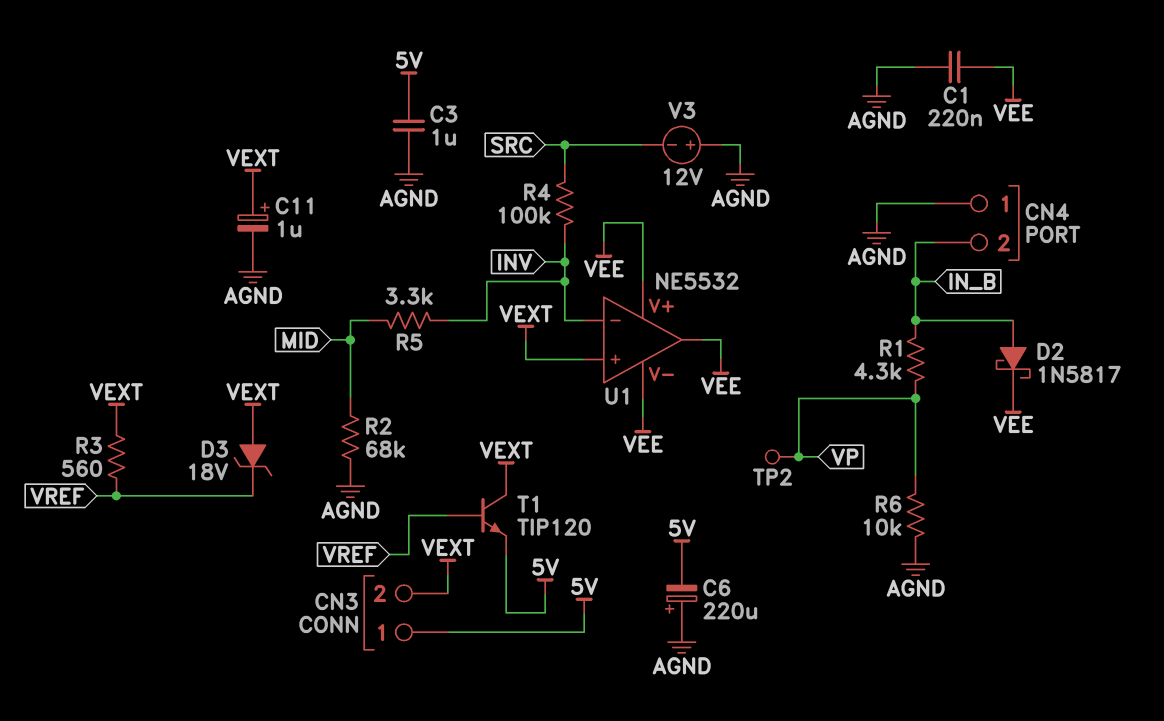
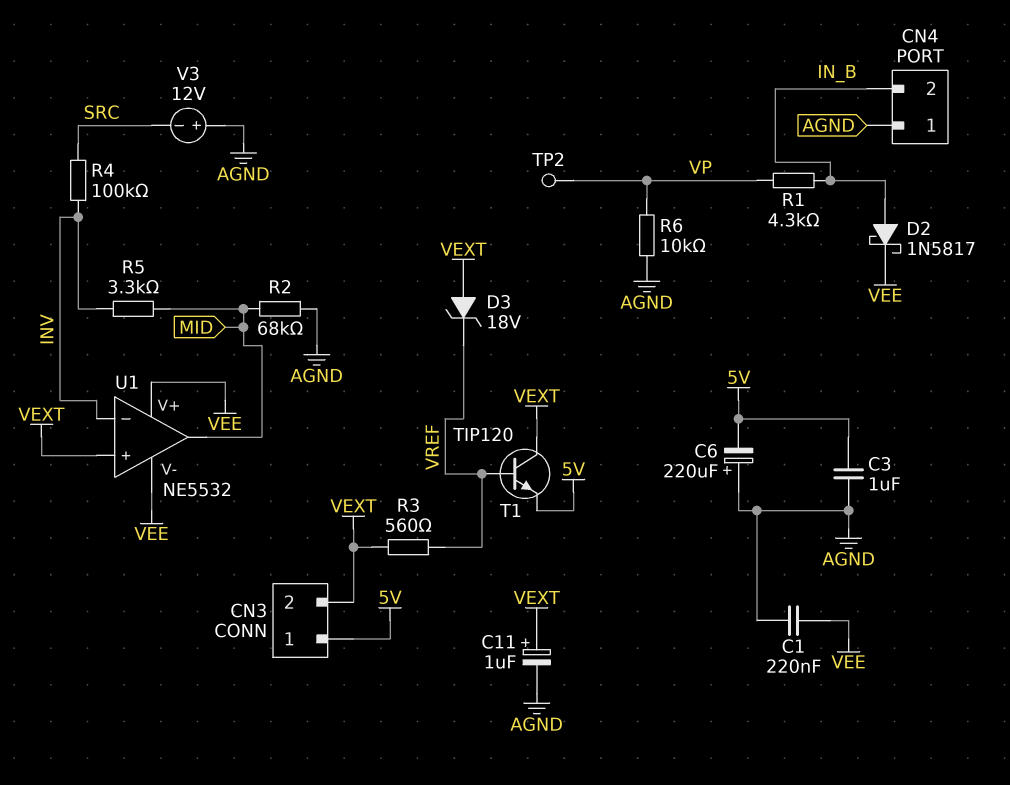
U1 pin out: VEE -> MID

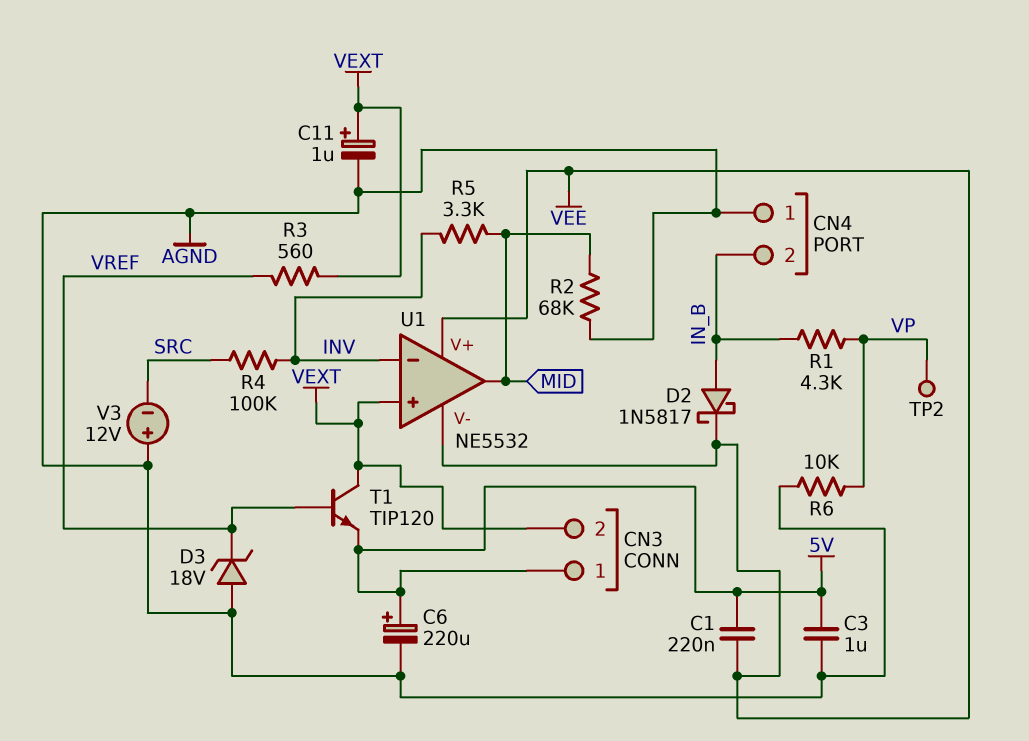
C1: 220nF (AGND, VEE) -> 220nF (5V, VEE)
C6: 220uF (plus AGND, minus 5V) -> 220uF (plus 5V, minus AGND)
D3: zener 18V (A VEXT, K VREF) -> zener 18V (A AGND, K VREF)

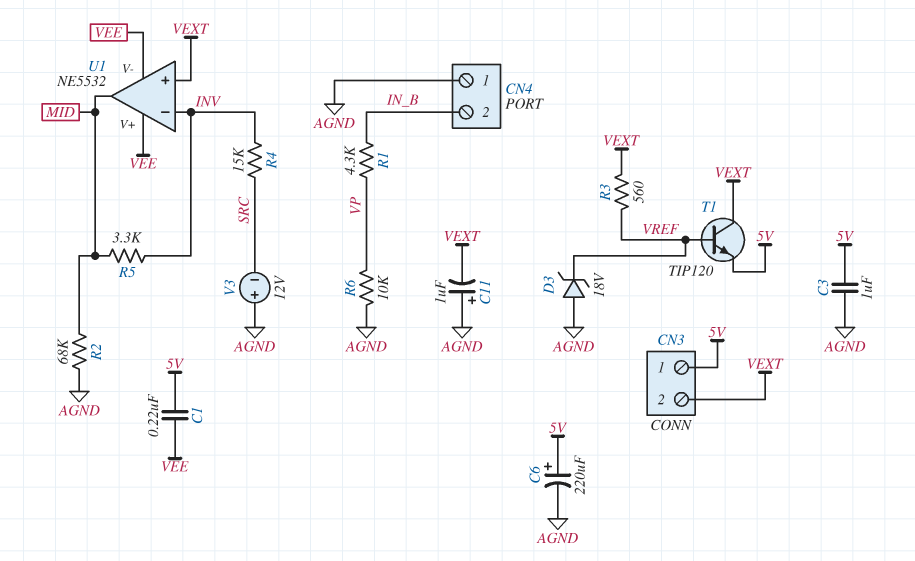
C11: 1uF (plus VEXT, minus AGND) -> 1uF (plus AGND, minus VEXT)
D2: schottky 1N5817 (A IN_B, K VEE) -> none
R4: 100k (INV, SRC) -> 15k (INV, SRC)
TP2: test point (VP) -> none

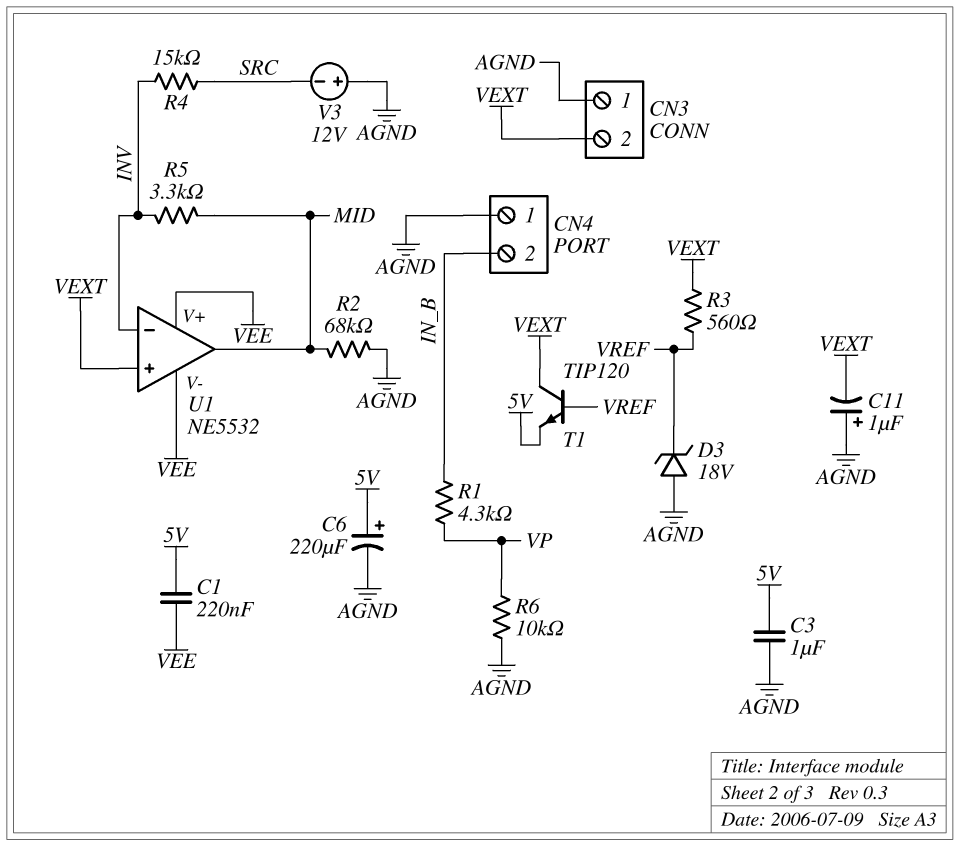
CN3 pin 1: 5V -> AGND

